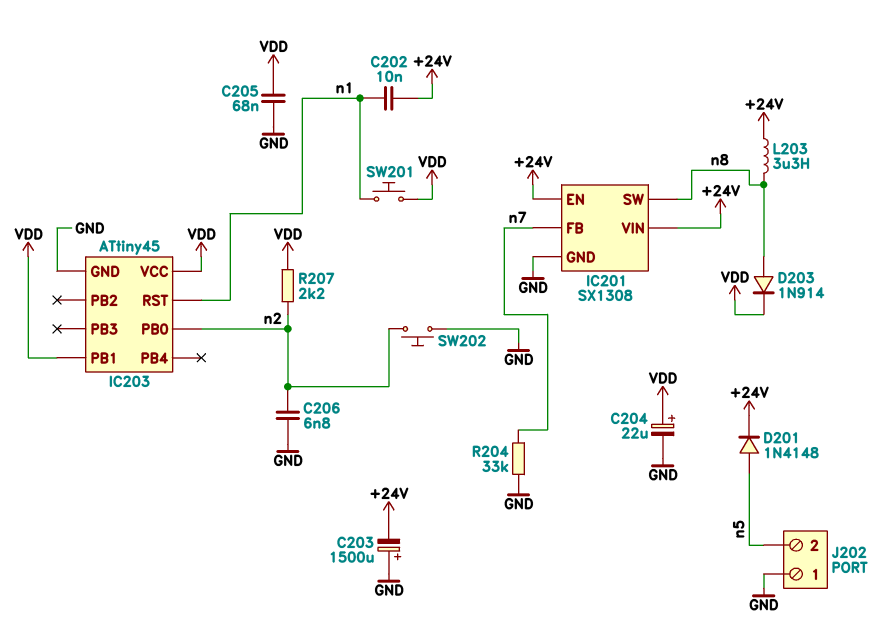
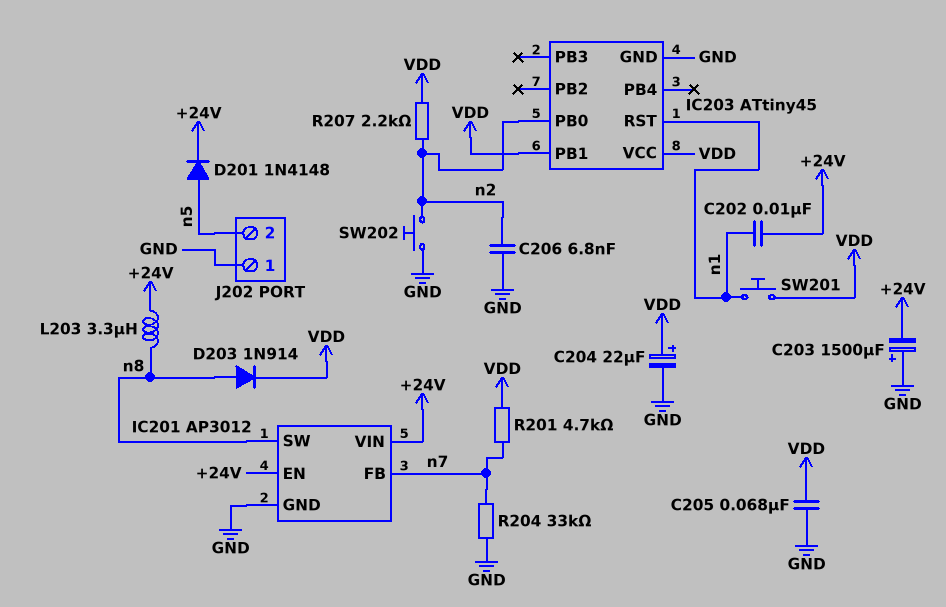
IC201: SX1308 -> AP3012
R201: none -> 4.7k (VDD, n7)

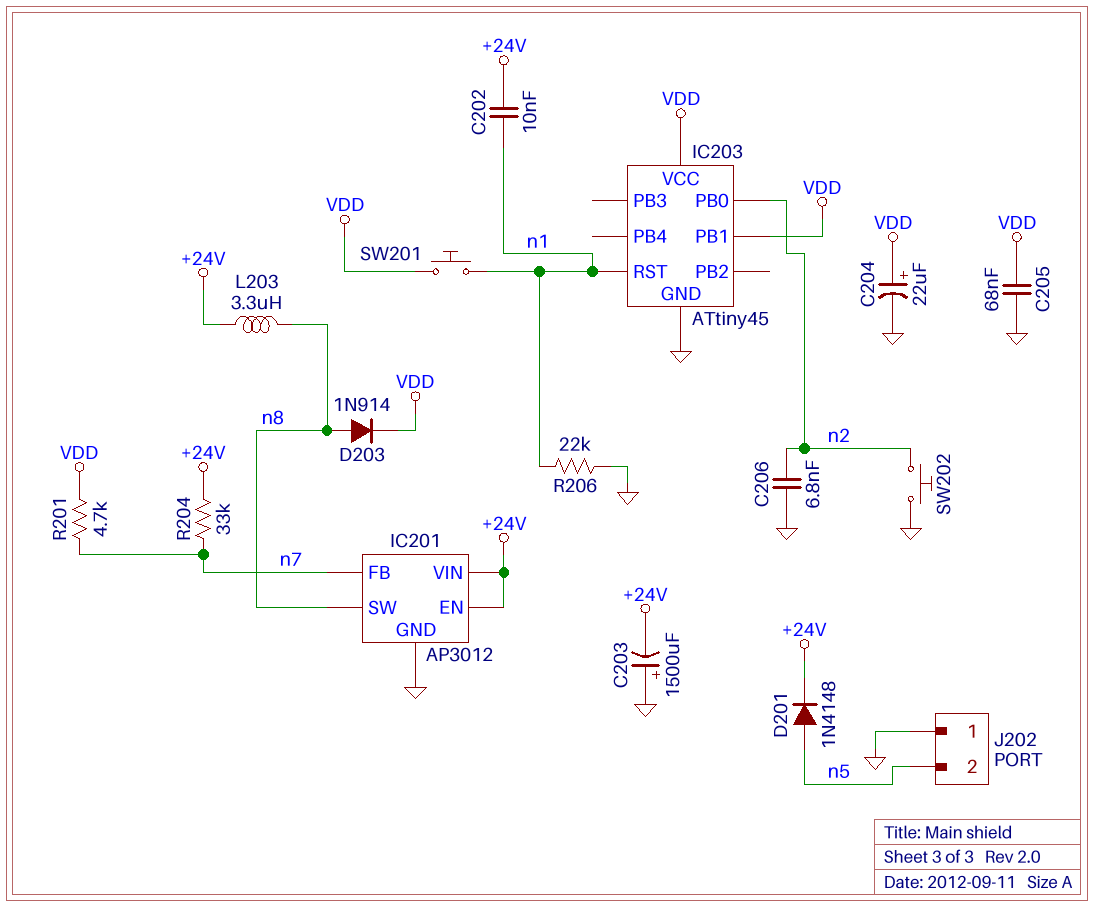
R204: 33k (GND, n7) -> 33k (+24V, n7)
R206: none -> 22k (GND, n1)
R207: 2.2k (VDD, n2) -> none

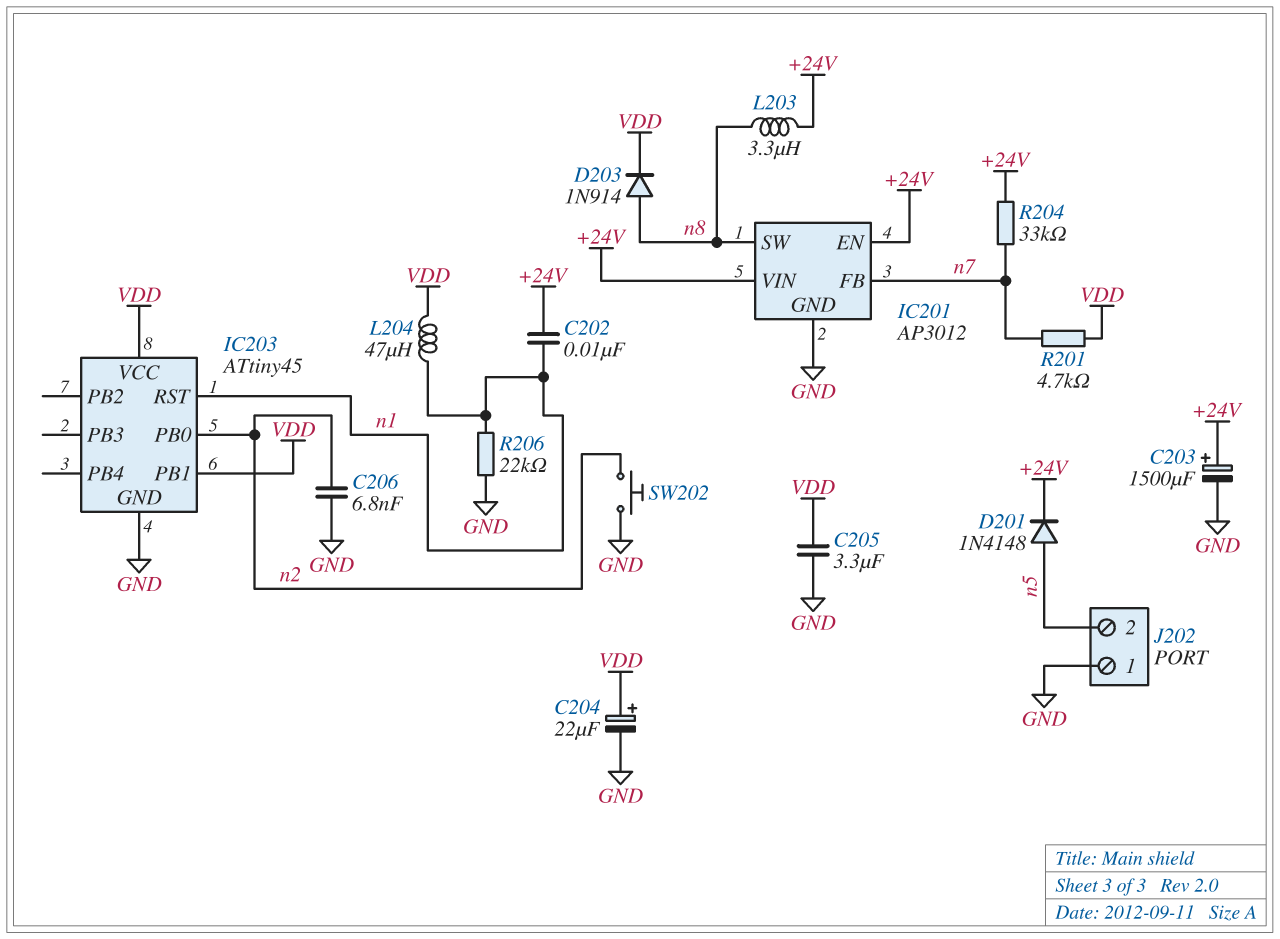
C203: 1500uF (plus GND, minus +24V) -> 1500uF (plus +24V, minus GND)
C205: 68nF (GND, VDD) -> 3.3uF (GND, VDD)
L204: none -> 47uH (VDD, n1)
SW201: button (VDD, n1) -> none

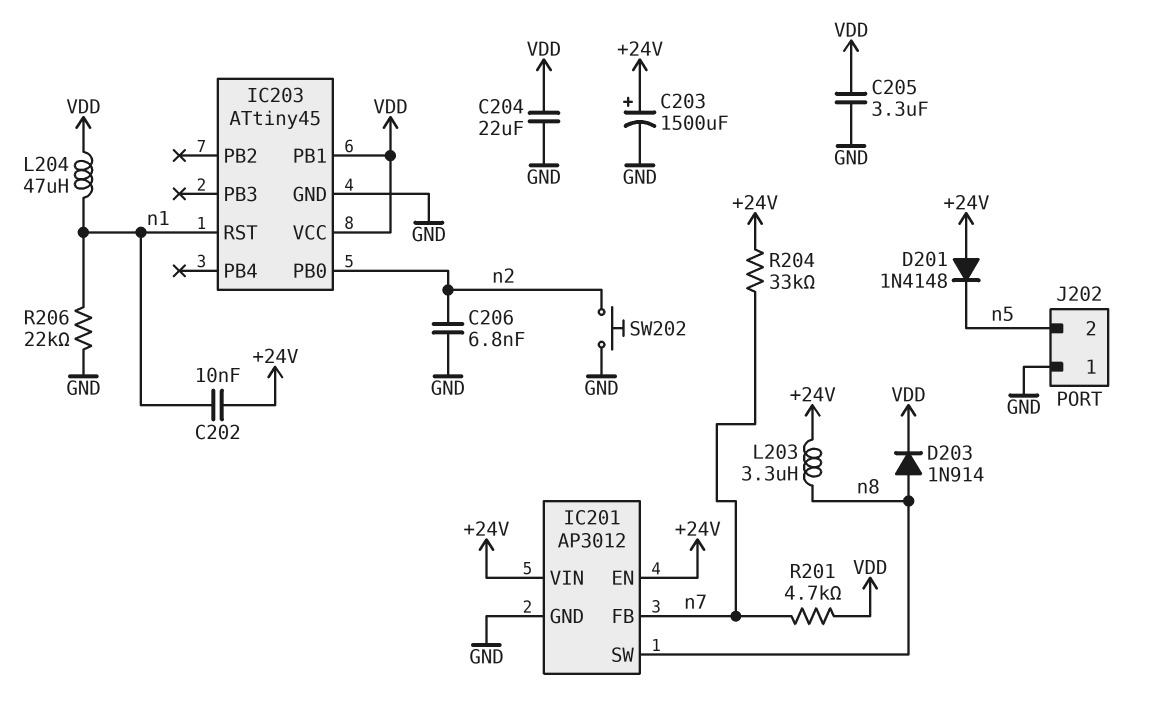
C204: 22uF (plus VDD, minus GND) -> 22uF (GND, VDD)
D201: diode 1N4148 (A n5, K +24V) -> diode 1N4148 (A +24V, K n5)

